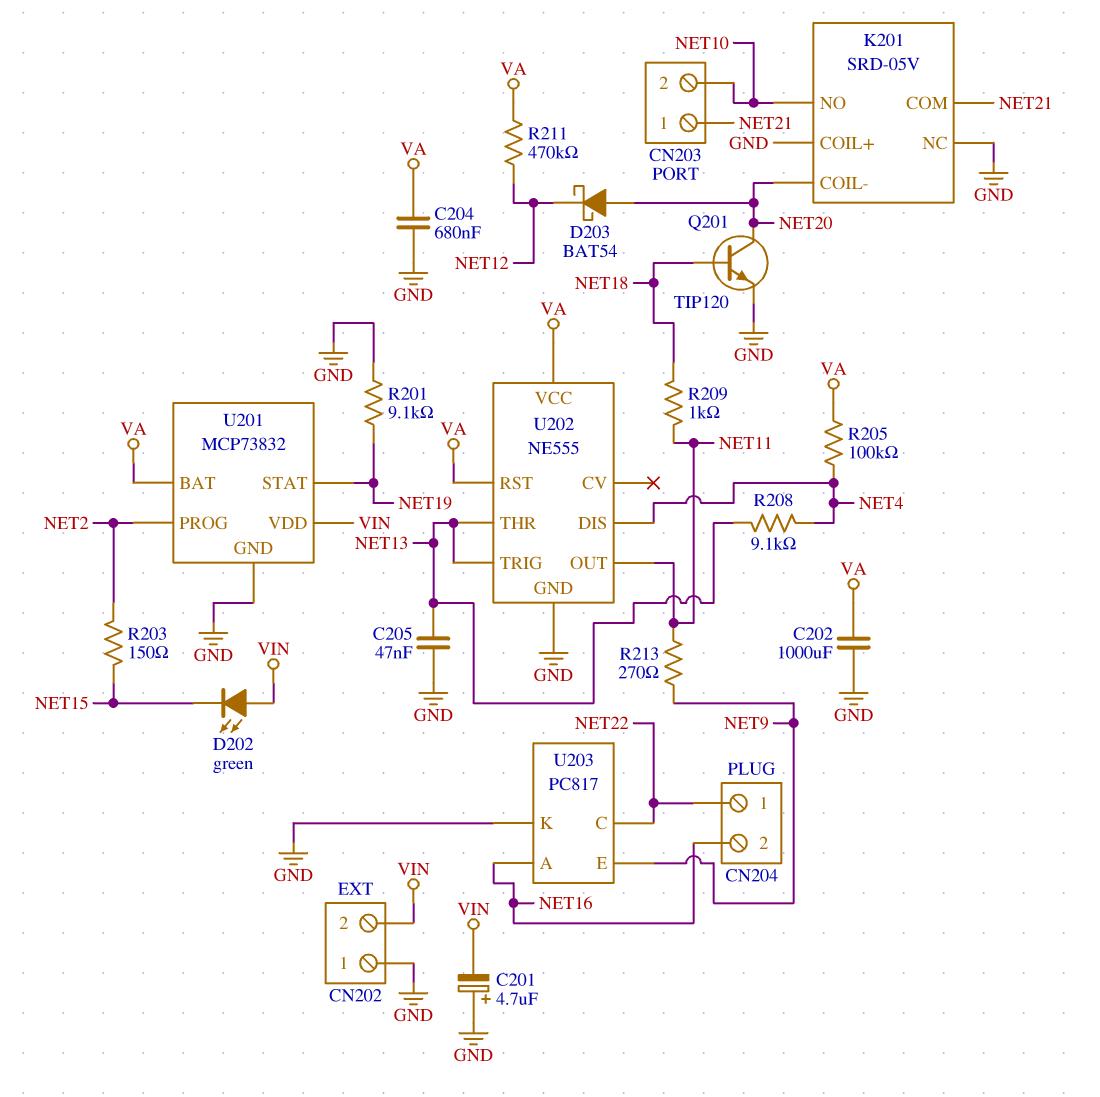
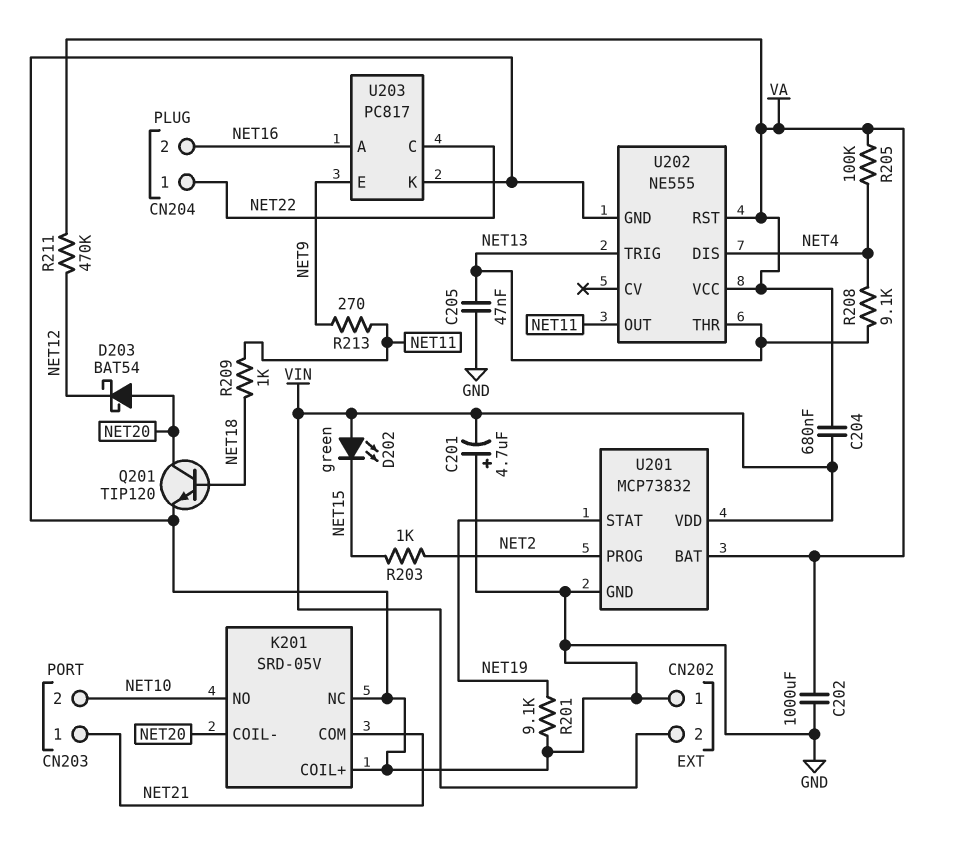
C204: 680nF (GND, VA) -> 680nF (VA, VIN)
R203: 150 (NET2, NET15) -> 1k (NET2, NET15)

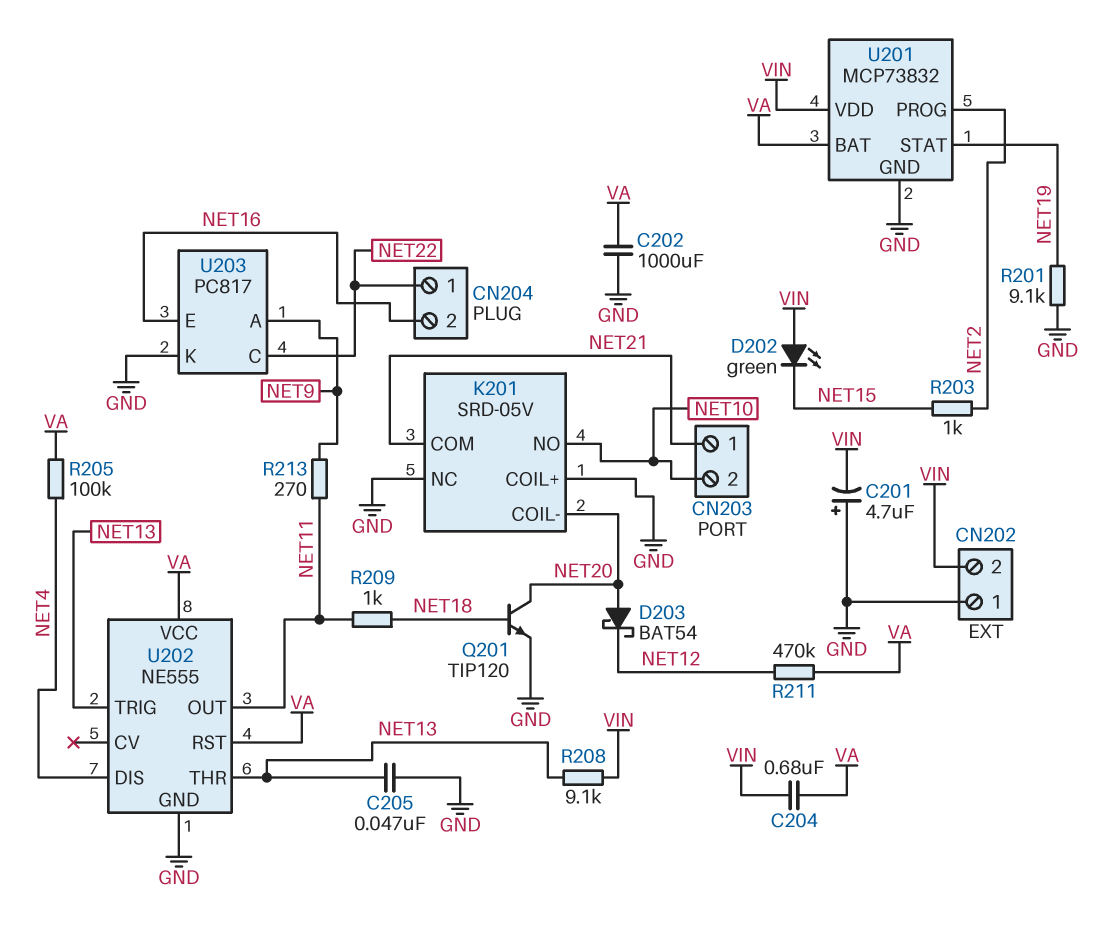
R208: 9.1k (NET4, NET13) -> 9.1k (NET13, VIN)
U203 pin A: NET16 -> NET9
U203 pin E: NET9 -> NET16

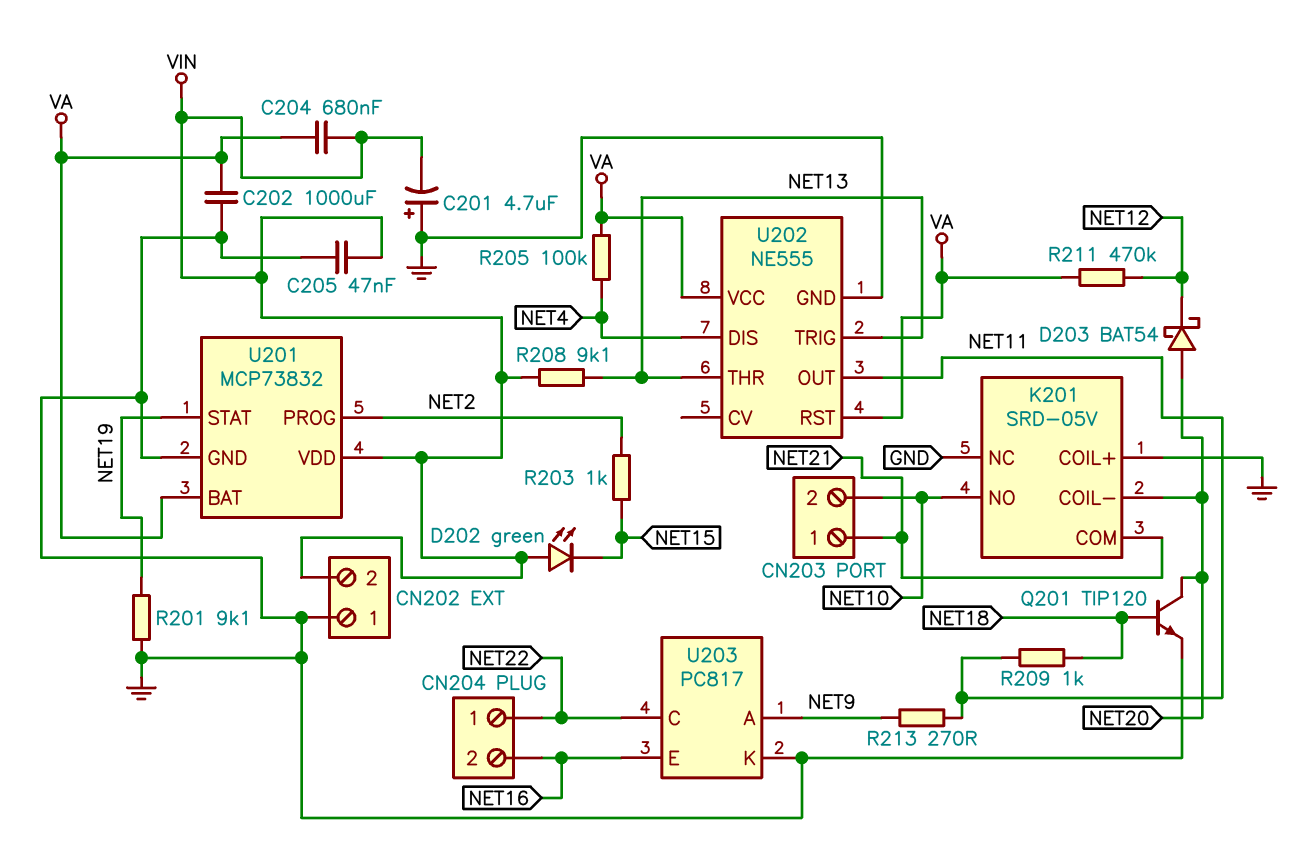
C205: 47nF (GND, NET13) -> 47nF (GND, VIN)

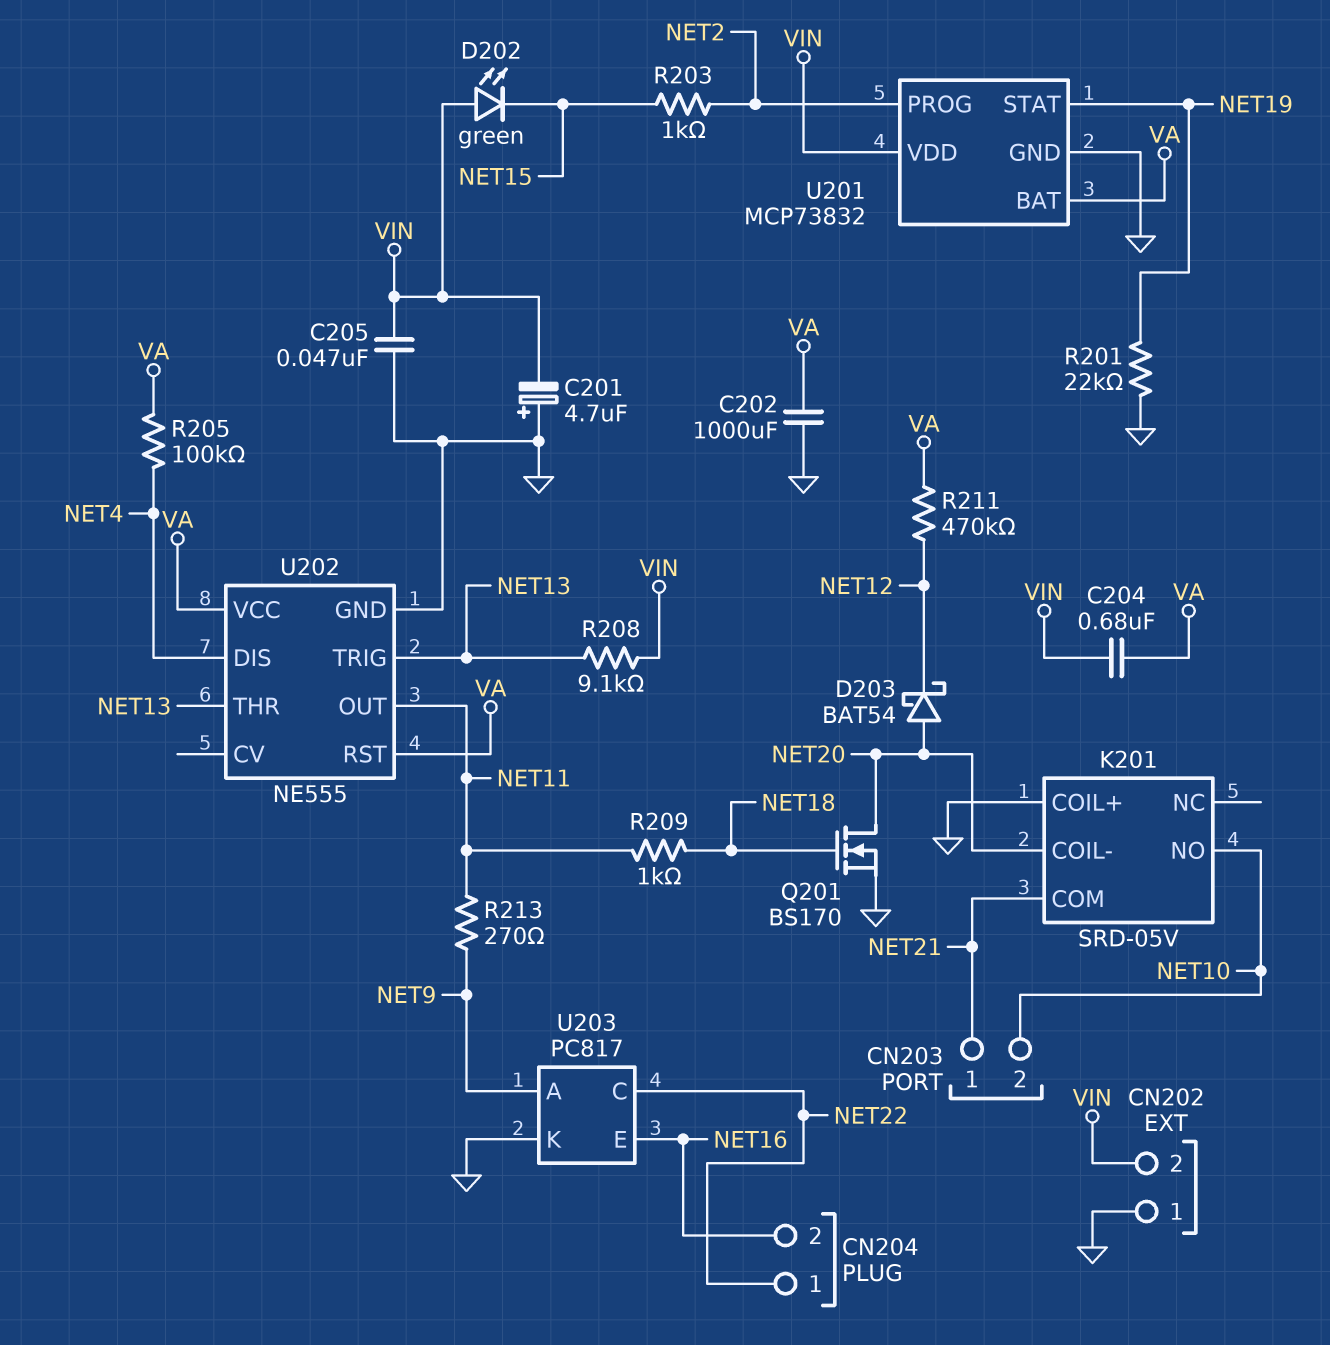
K201 pin NC: GND -> none
Q201: NPN TIP120 (B NET18, C NET20, E GND) -> NMOS BS170 (G NET18, D NET20, S GND)
R201: 9.1k (GND, NET19) -> 22k (GND, NET19)

